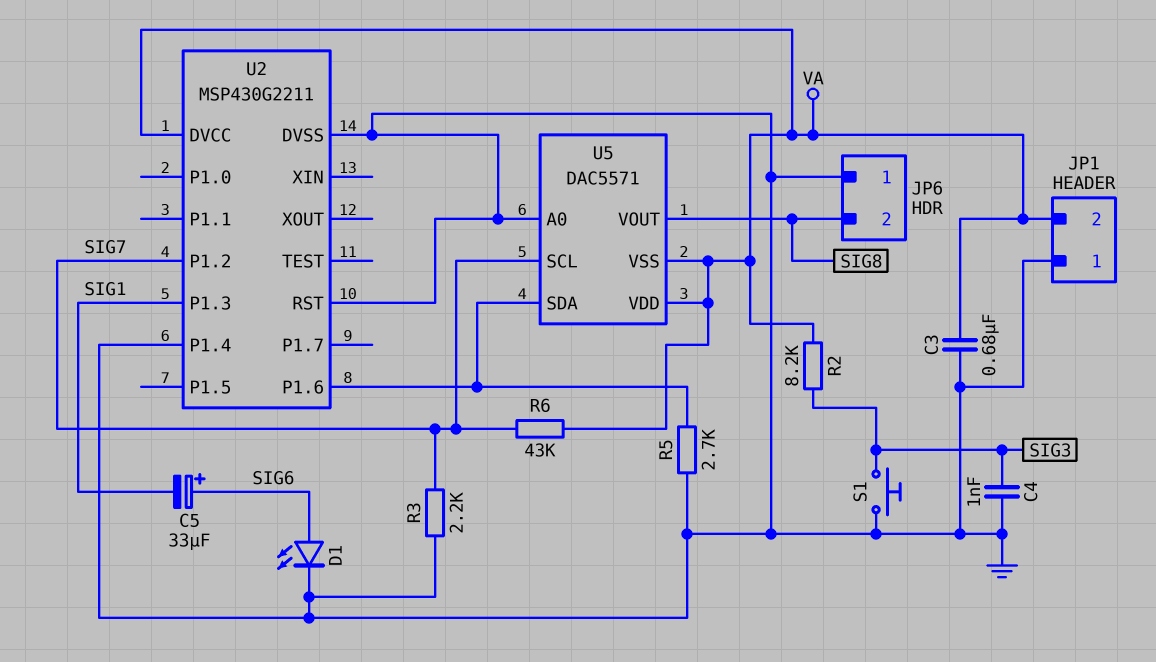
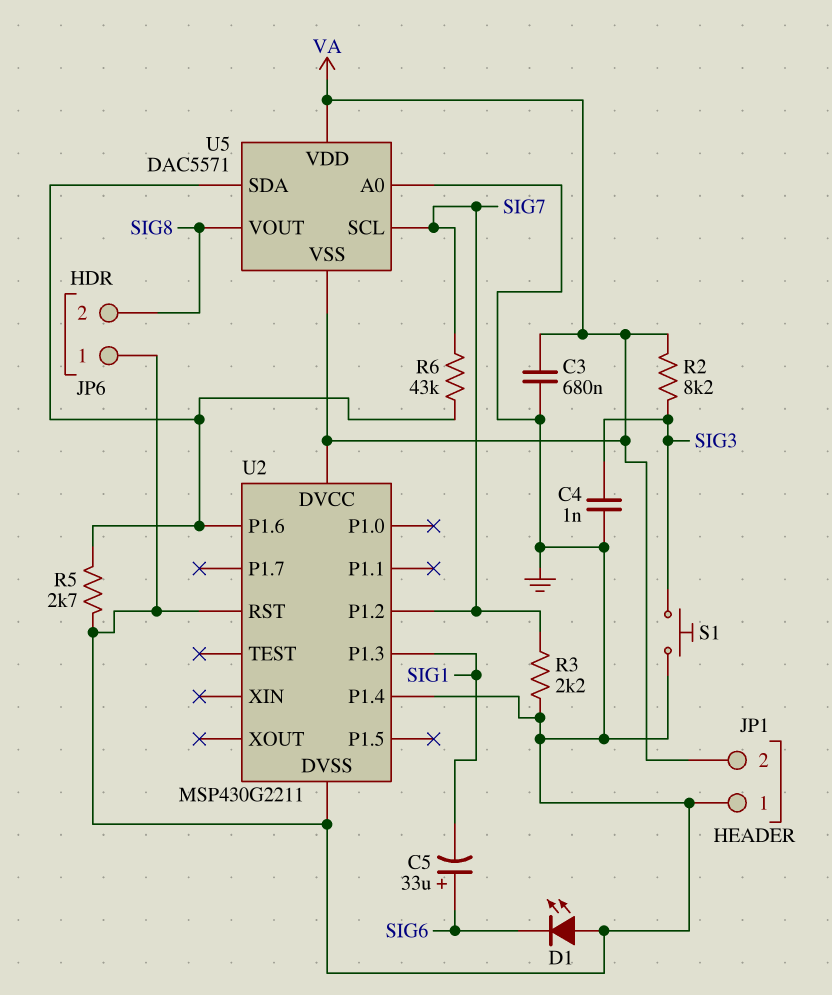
D1: LED (A SIG6, K GND) -> LED (A GND, K SIG6)
R6: 43k (SIG7, VA) -> 43k (SIG7, U2/P1.6)

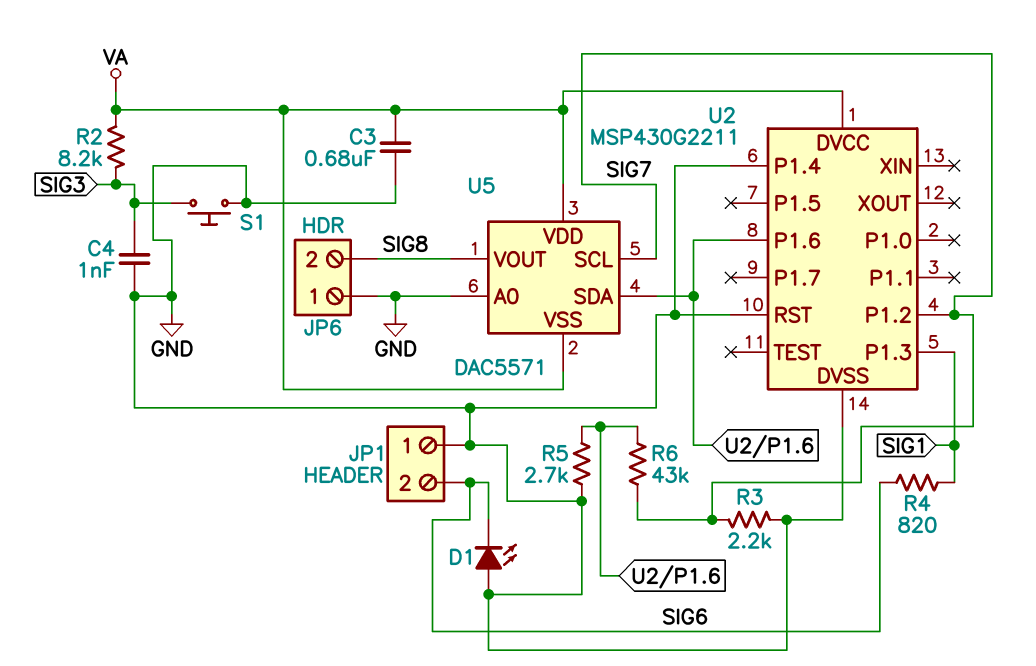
C5: 33uF (plus SIG6, minus SIG1) -> none
JP1 pin 2: VA -> SIG6
R4: none -> 820 (SIG1, SIG6)

